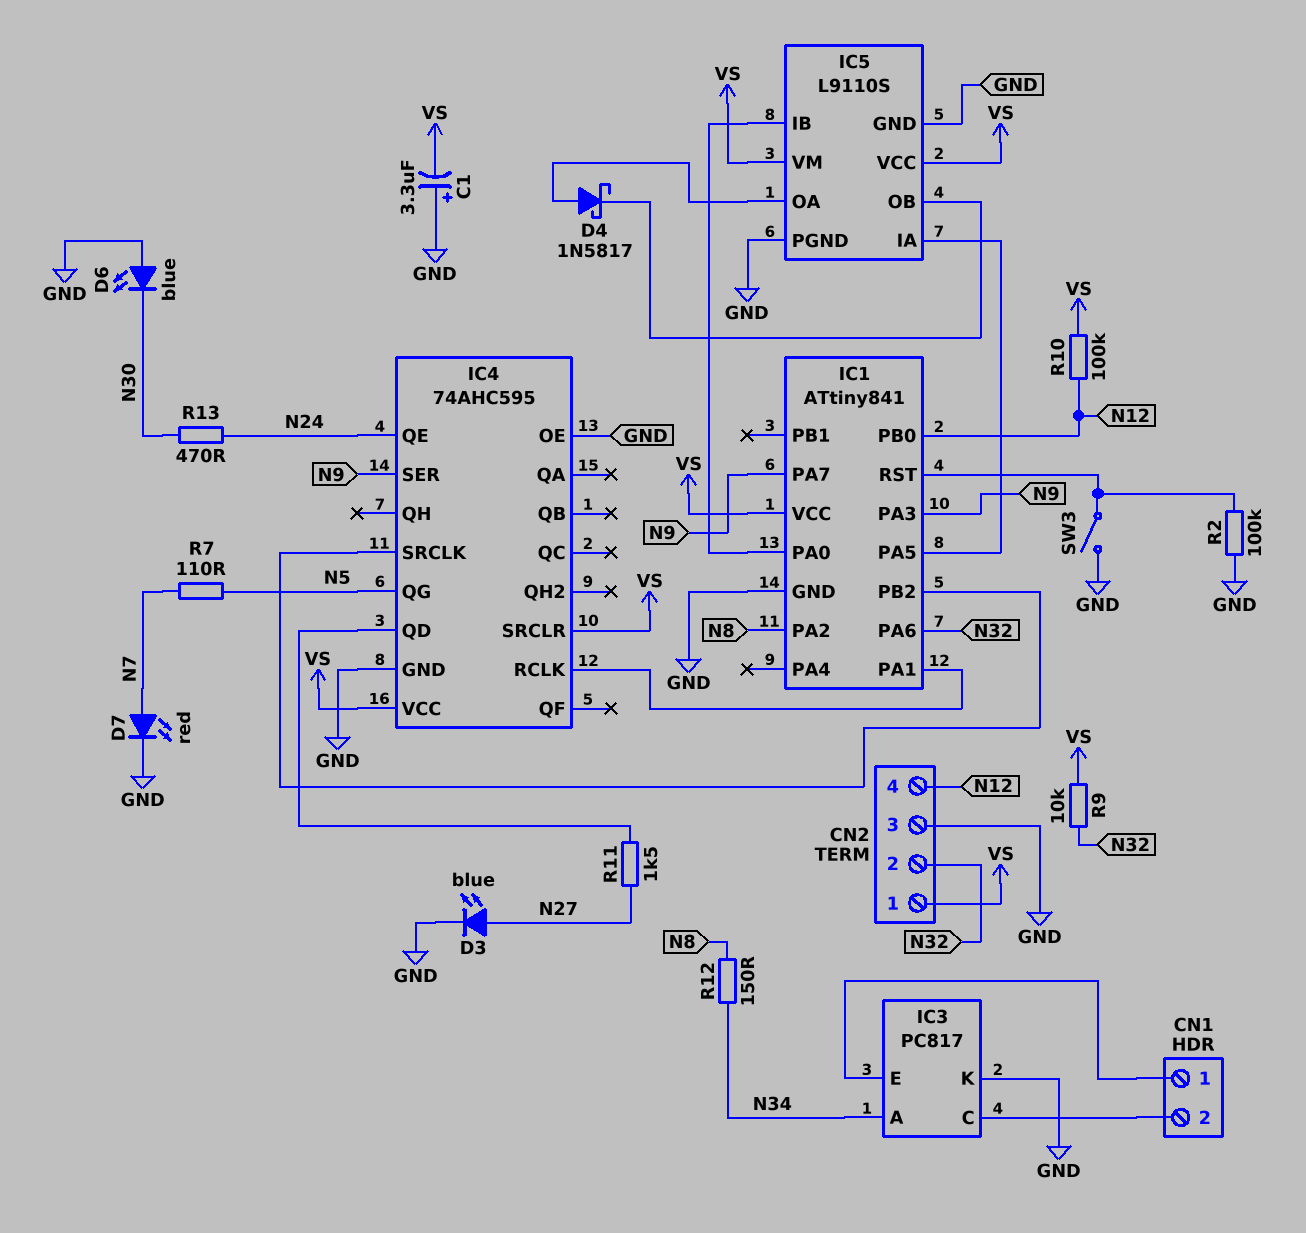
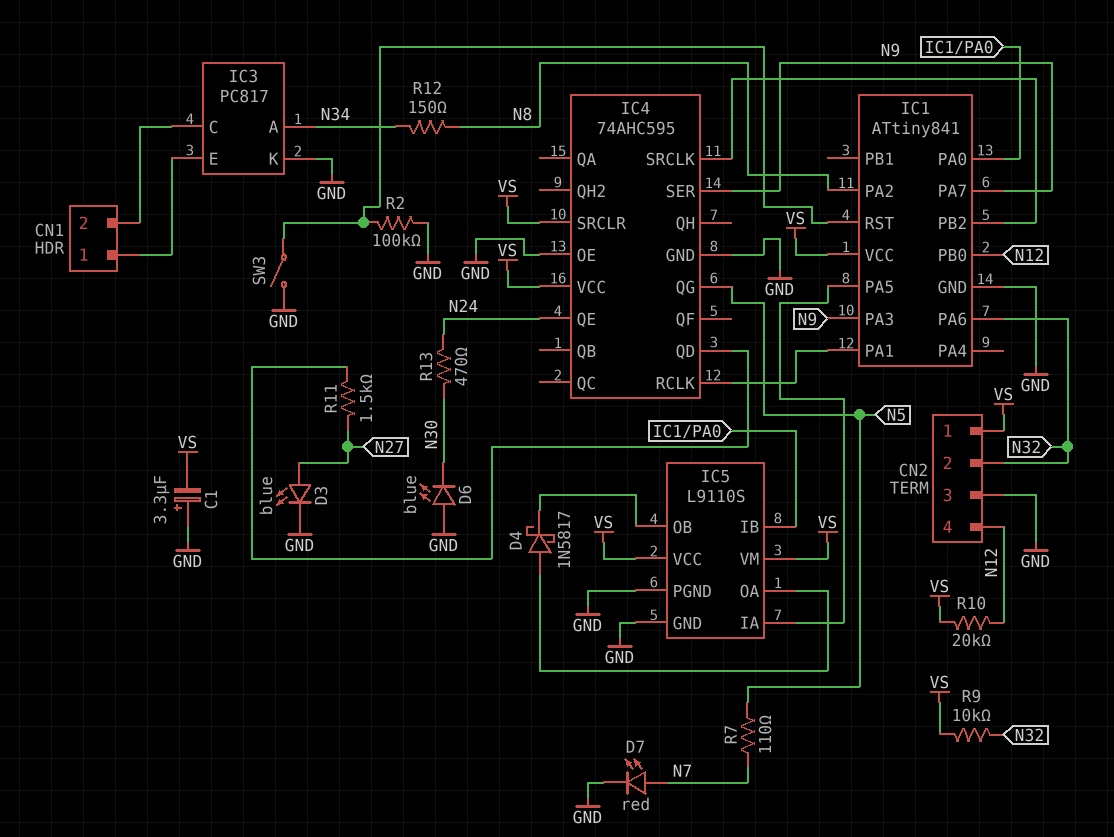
R10: 100k (N12, VS) -> 20k (N12, VS)

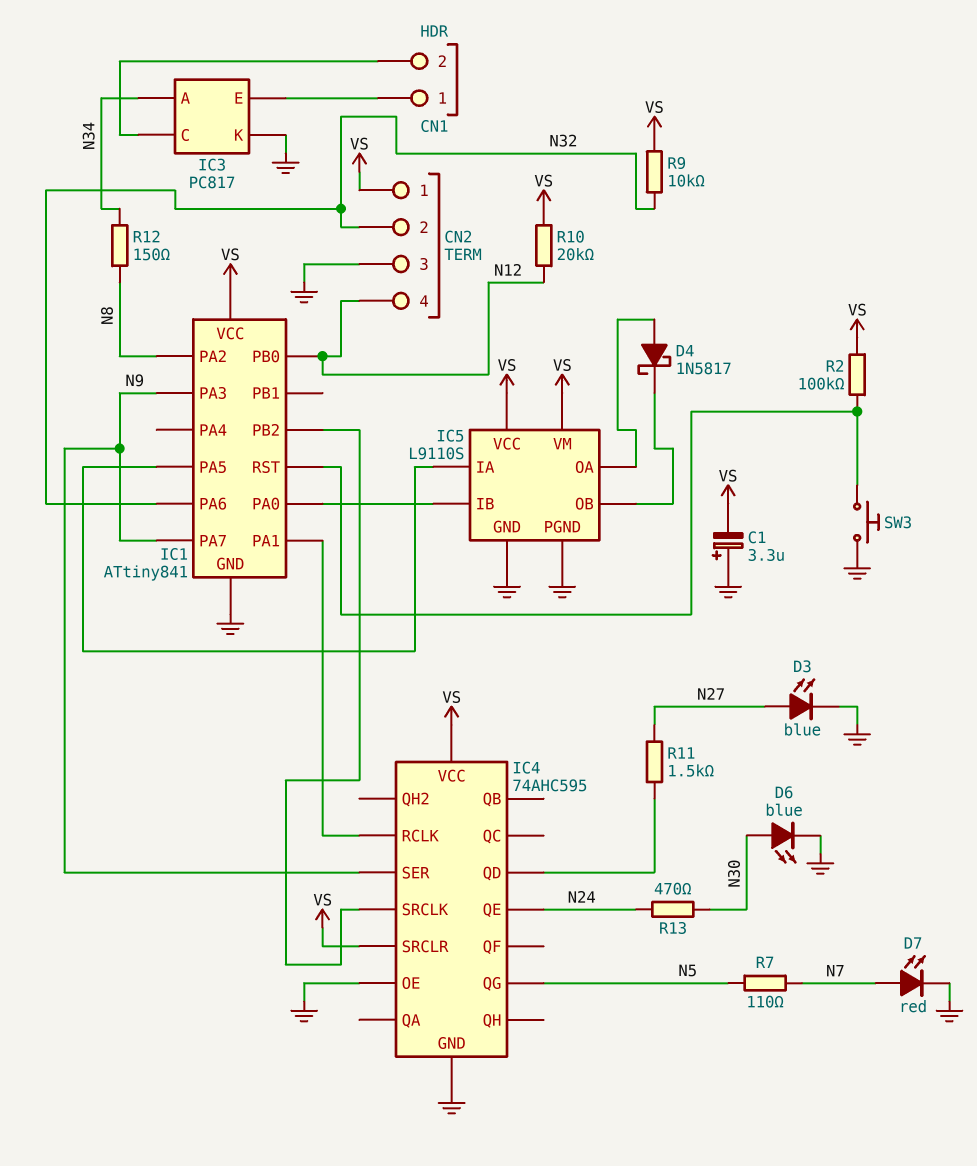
D6: LED blue (A GND, K N30) -> LED blue (A N30, K GND)
R2: 100k (GND, IC1/RST) -> 100k (IC1/RST, VS)
SW3: switch (GND, IC1/RST) -> button (GND, IC1/RST)

